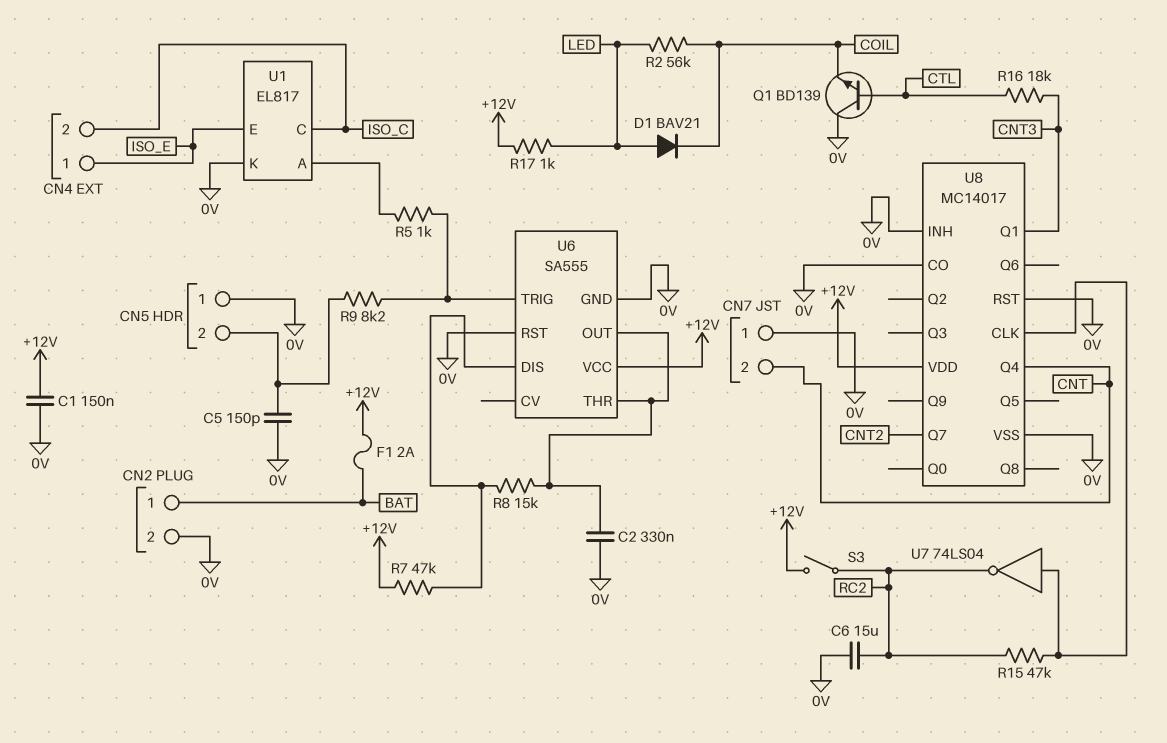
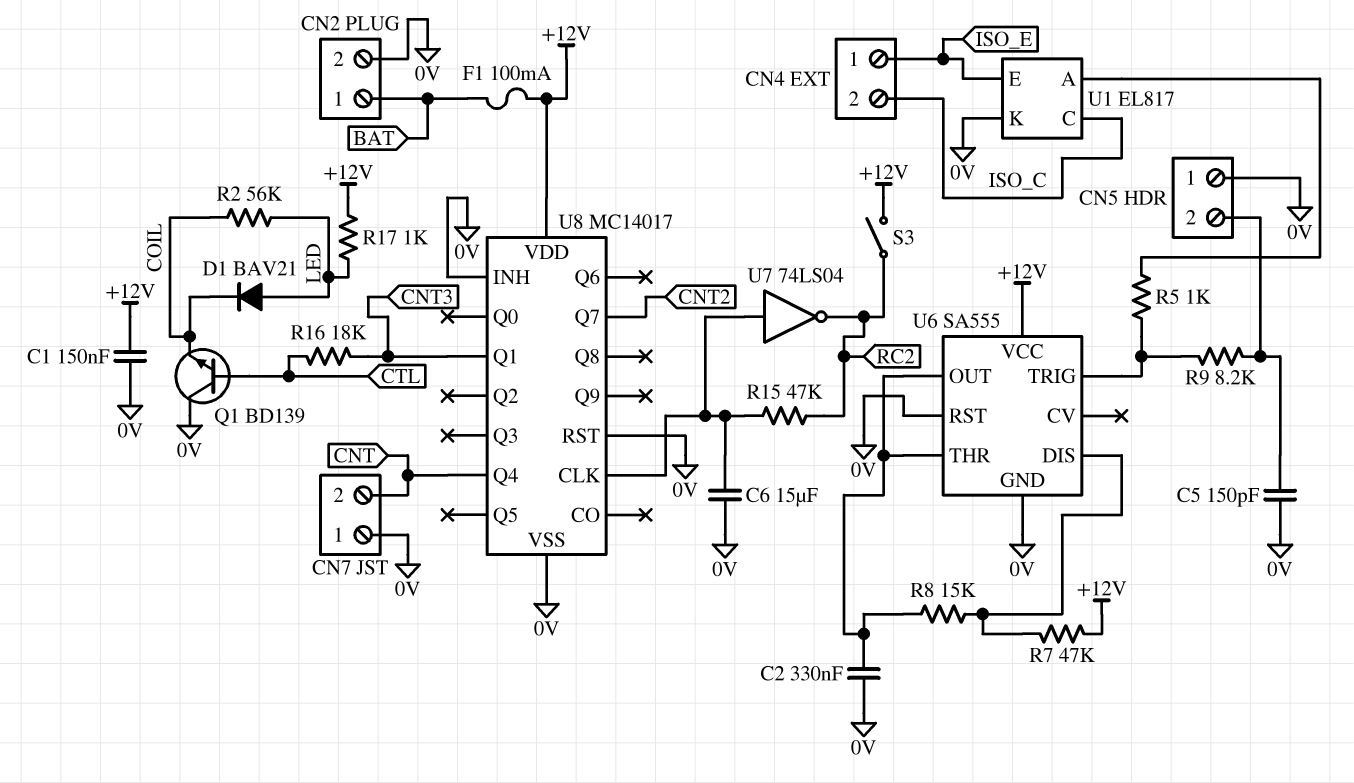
C6: 15uF (0V, RC2) -> 15uF (0V, U8/CLK)
F1: 2A (+12V, BAT) -> 100mA (+12V, BAT)
U8 pin CO: 0V -> none

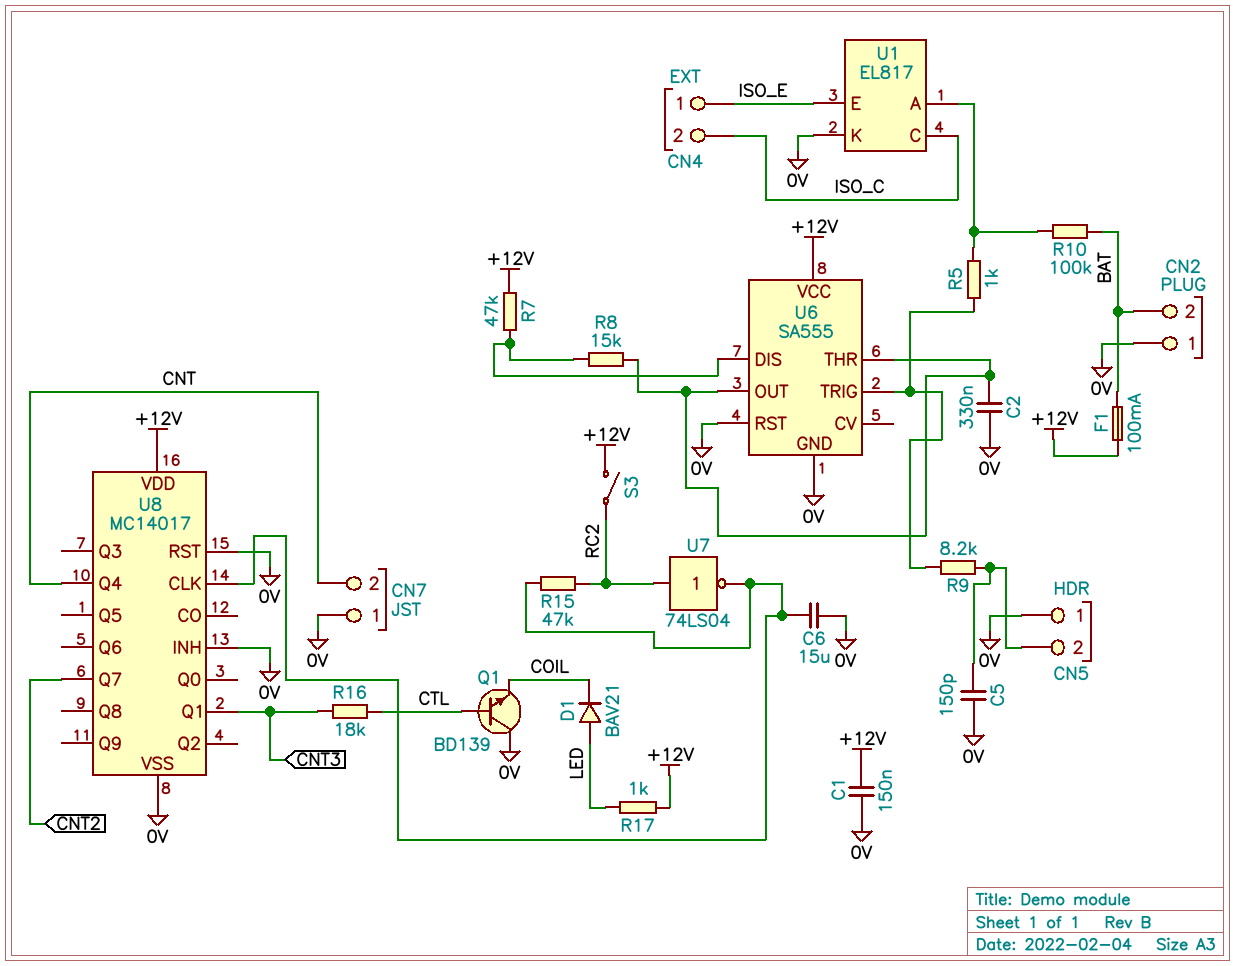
CN2 pin 1: BAT -> 0V
CN2 pin 2: 0V -> BAT
R2: 56k (COIL, LED) -> none
R10: none -> 100k (BAT, U1/A)
U7: NOT 74LS04 (in U8/CLK, out RC2) -> NOT 74LS04 (in RC2, out U8/CLK)

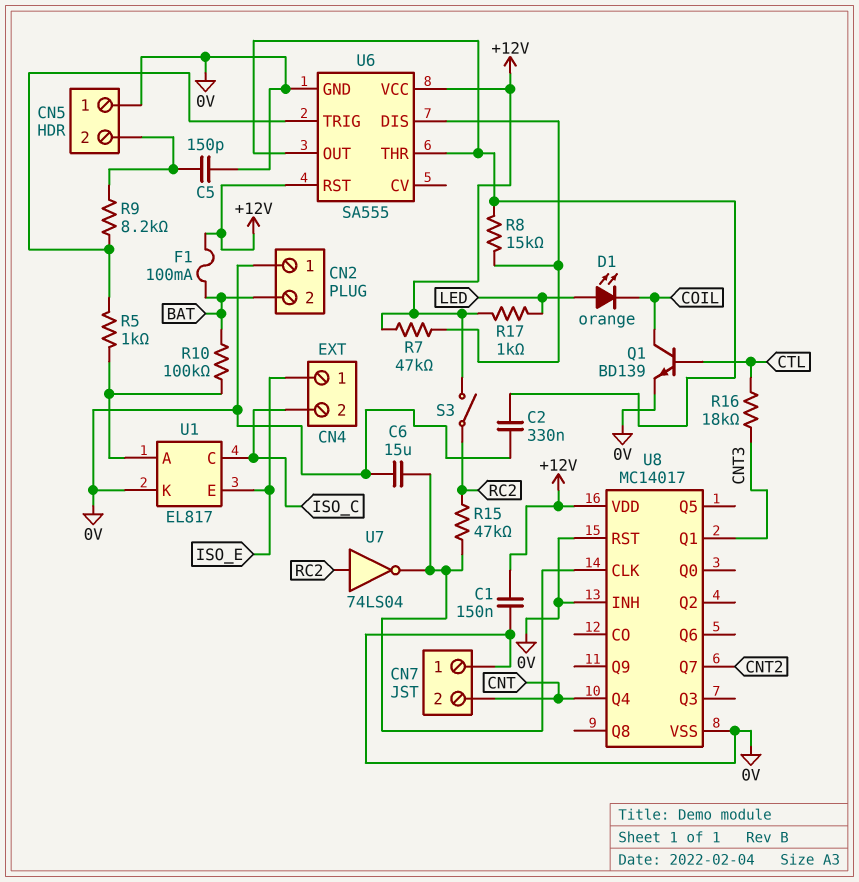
D1: diode BAV21 (A LED, K COIL) -> LED orange (A LED, K COIL)
Q1: NPN BD139 (B CTL, C 0V, E COIL) -> NPN BD139 (B CTL, C COIL, E 0V)
U6 pin RST: 0V -> +12V

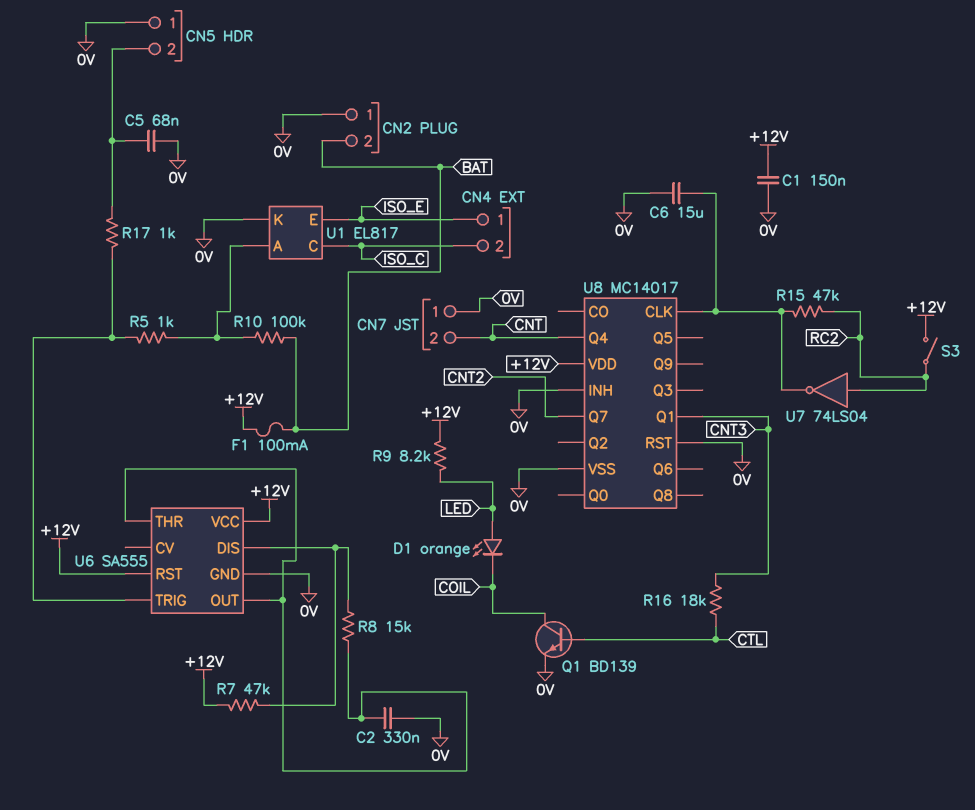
C5: 150pF (0V, CN5/2) -> 68nF (0V, CN5/2)
R9: 8.2k (CN5/2, U6/TRIG) -> 8.2k (+12V, LED)
R17: 1k (+12V, LED) -> 1k (CN5/2, U6/TRIG)

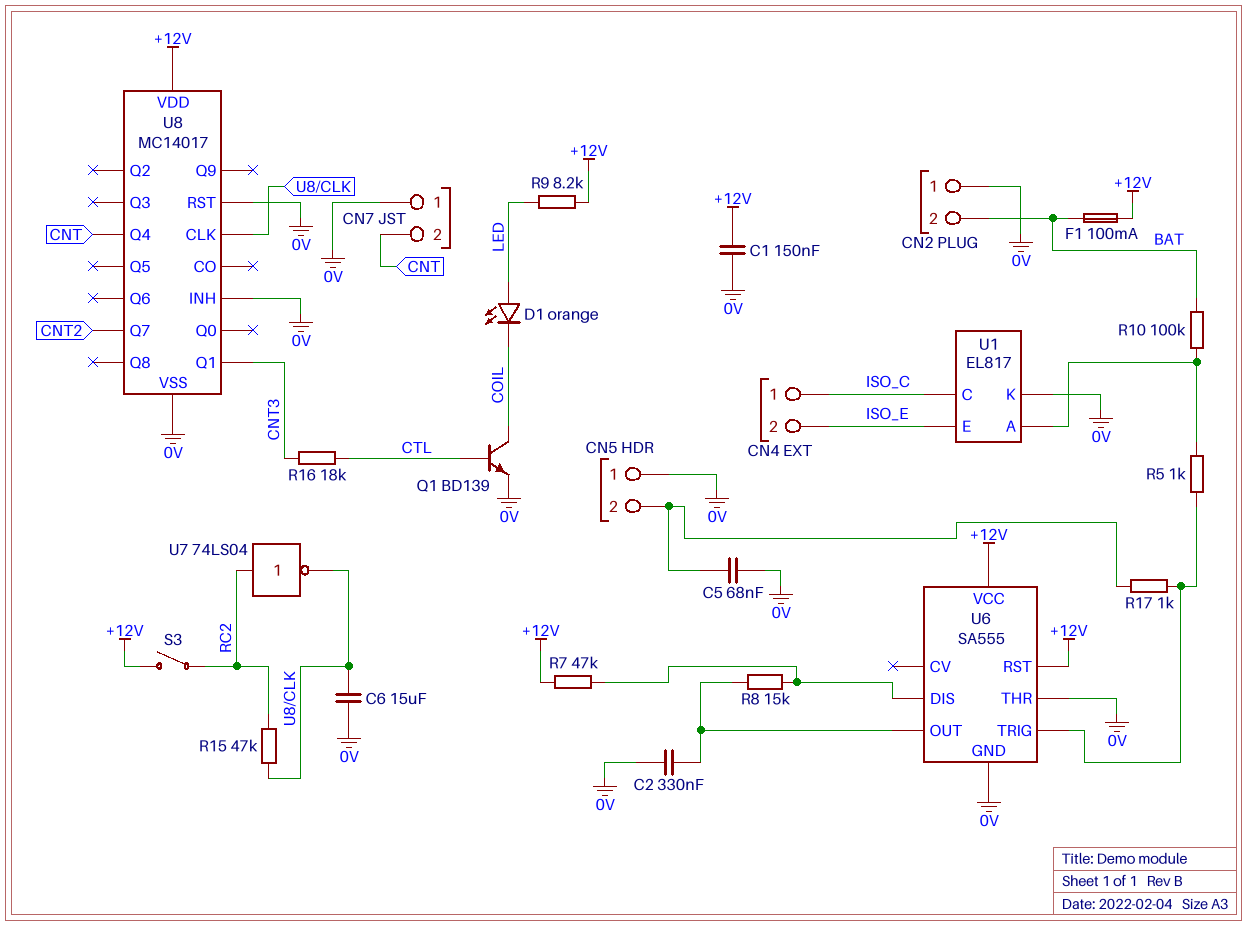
CN4 pin 1: ISO_E -> ISO_C
CN4 pin 2: ISO_C -> ISO_E
U6 pin THR: U6/OUT -> 0V

